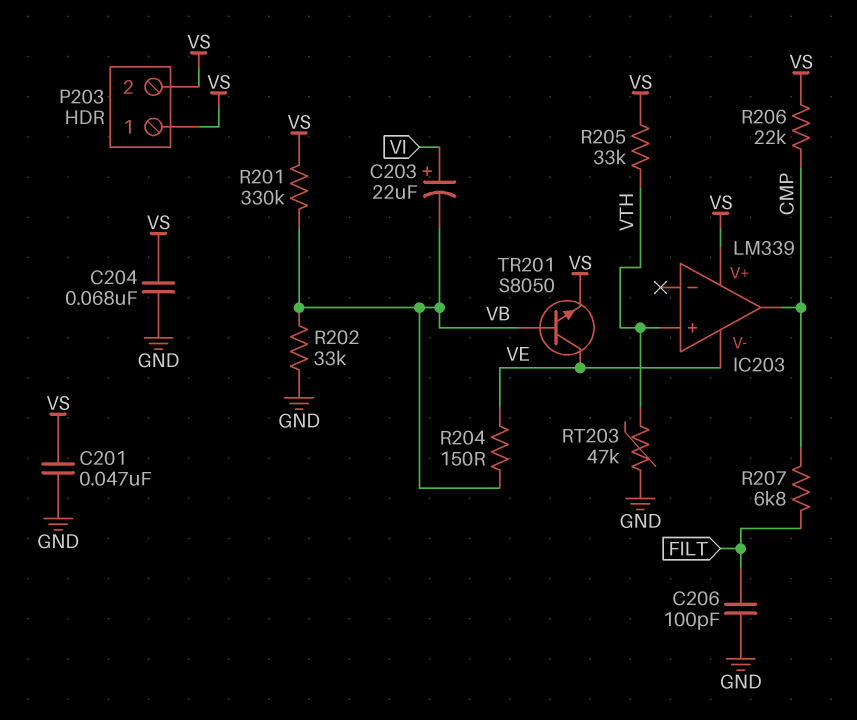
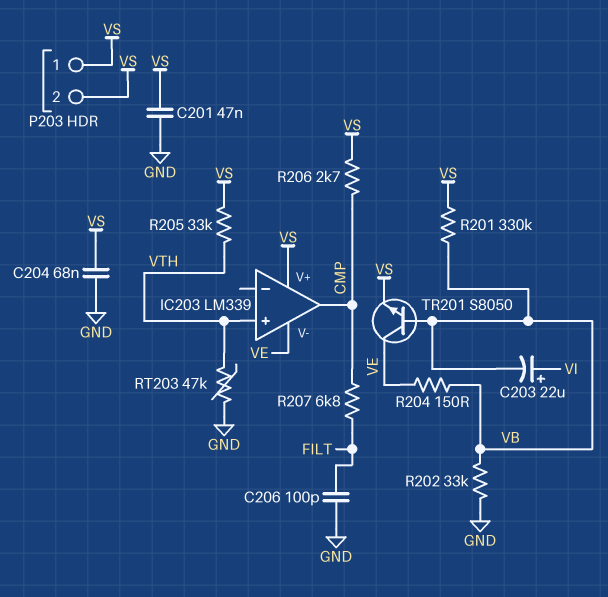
R206: 22k (CMP, VS) -> 2.7k (CMP, VS)

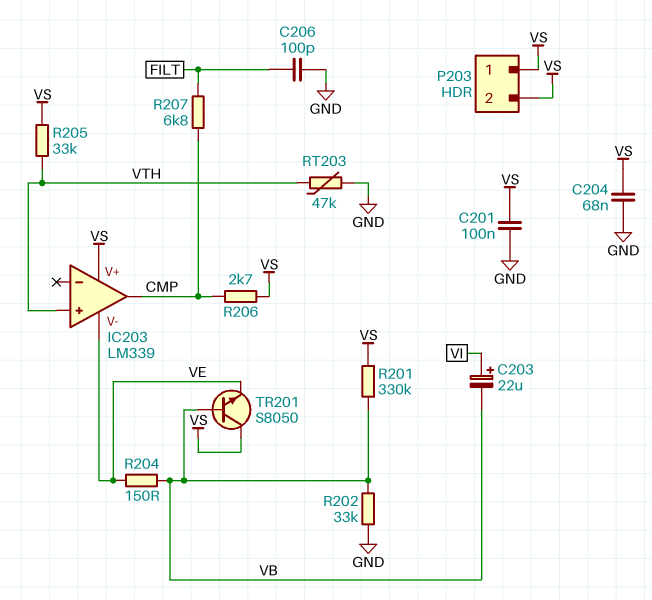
C201: 47nF (GND, VS) -> 100nF (GND, VS)
TR201: NPN S8050 (B VB, C VE, E VS) -> NPN S8050 (B VB, C VS, E VE)

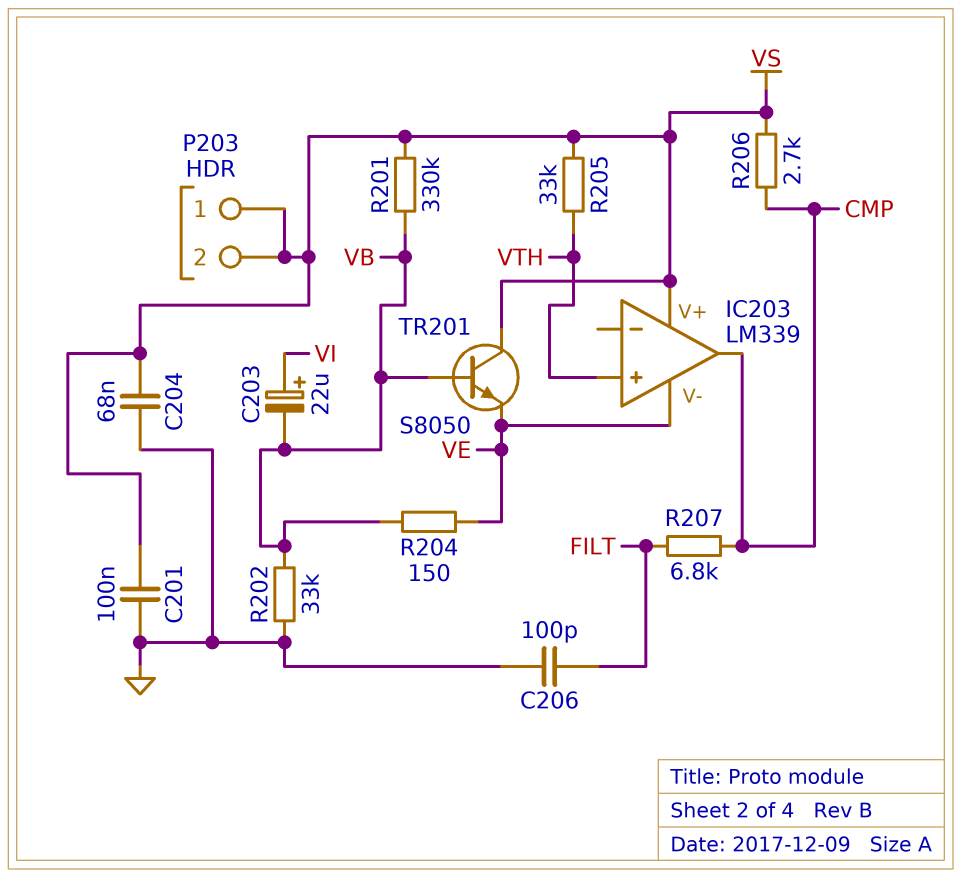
RT203: 47k (GND, VTH) -> none

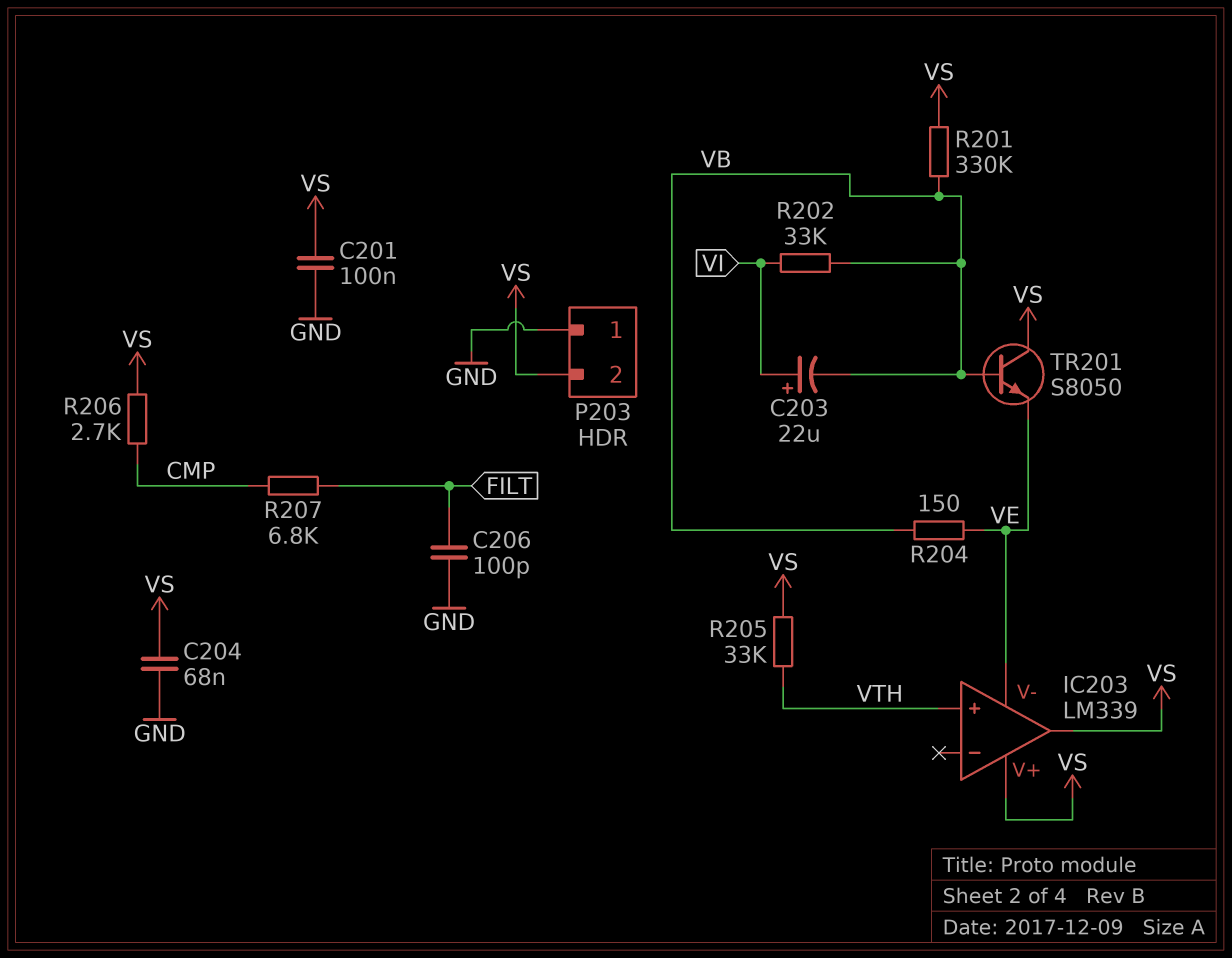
IC203 pin out: CMP -> VS
P203 pin 1: VS -> GND
R202: 33k (GND, VB) -> 33k (VB, VI)

